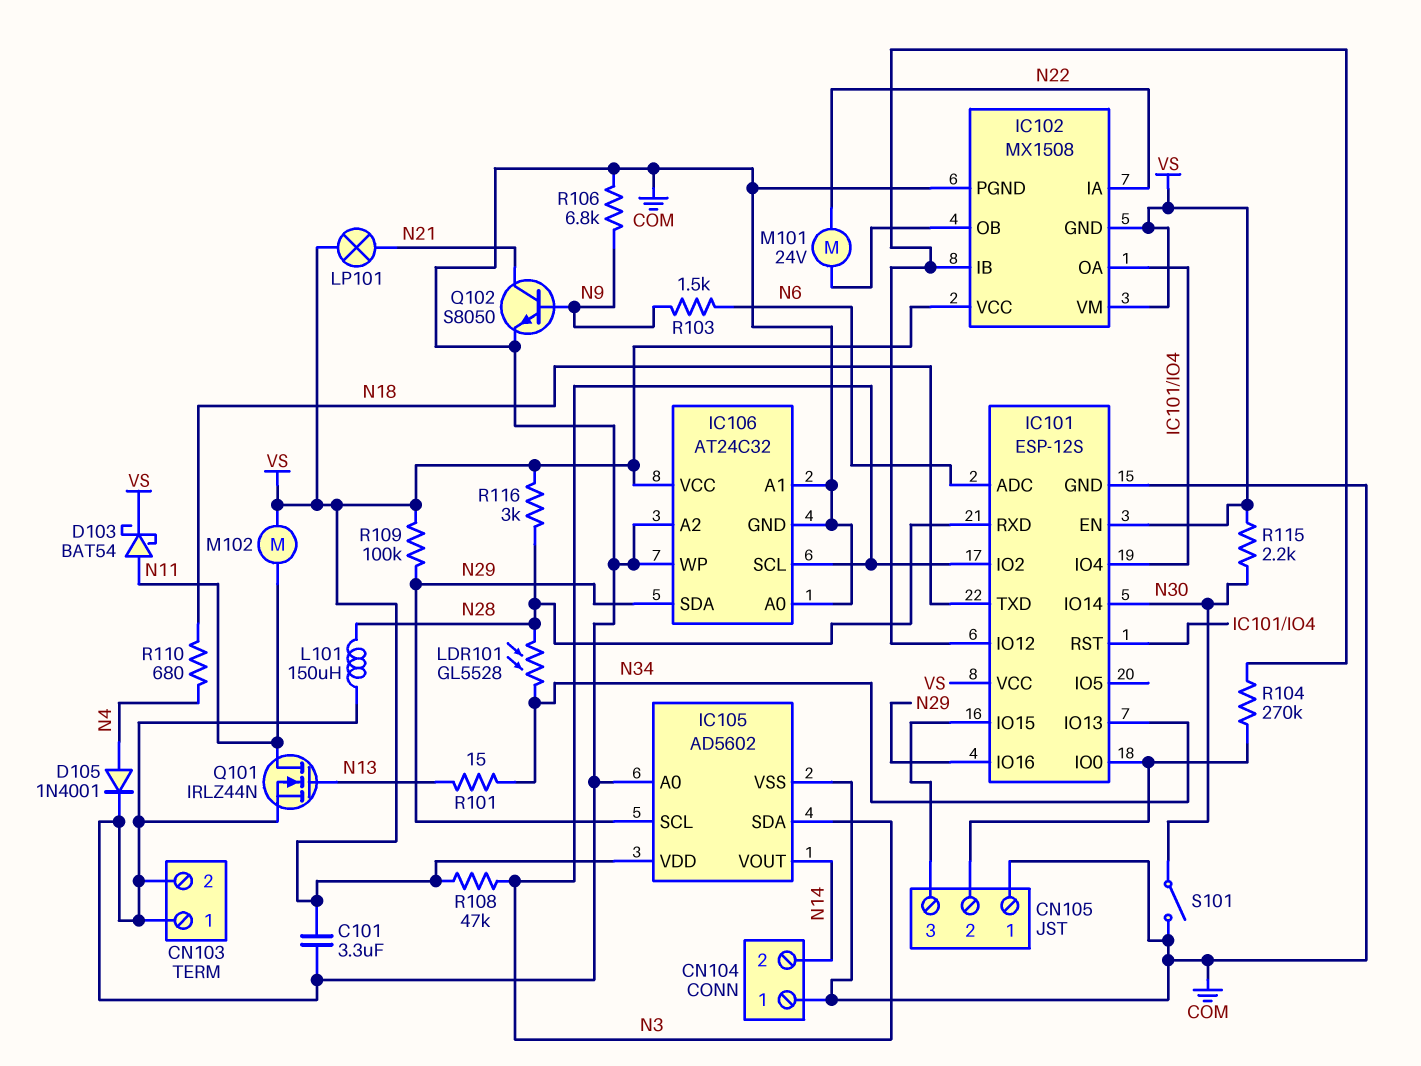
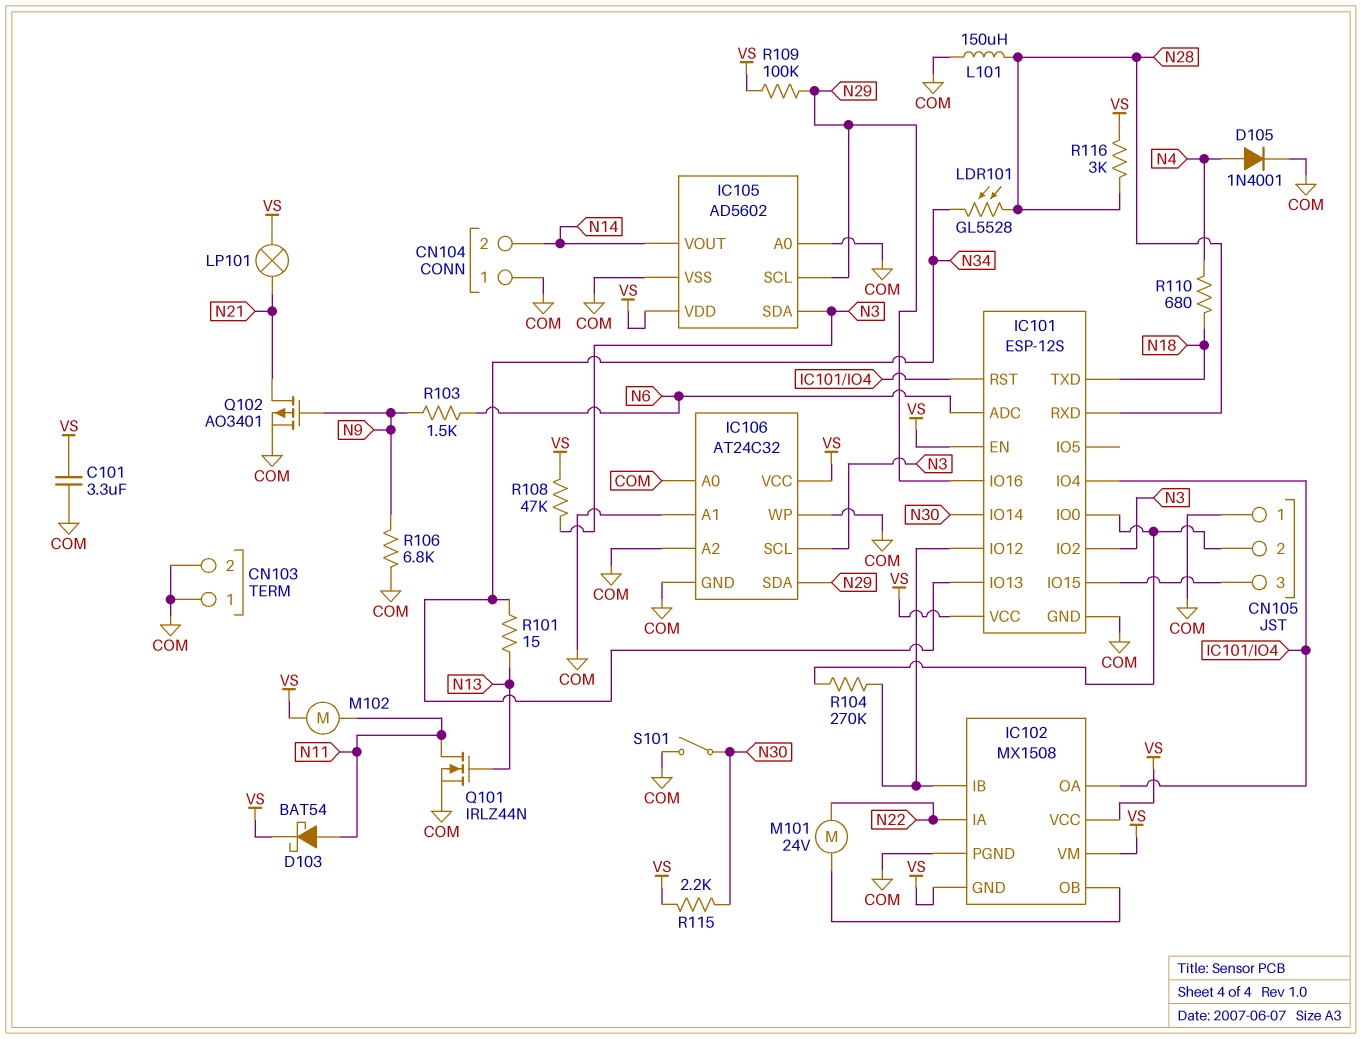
Q102: NPN S8050 (B N9, C N21, E COM) -> PMOS AO3401 (G N9, D N21, S COM)

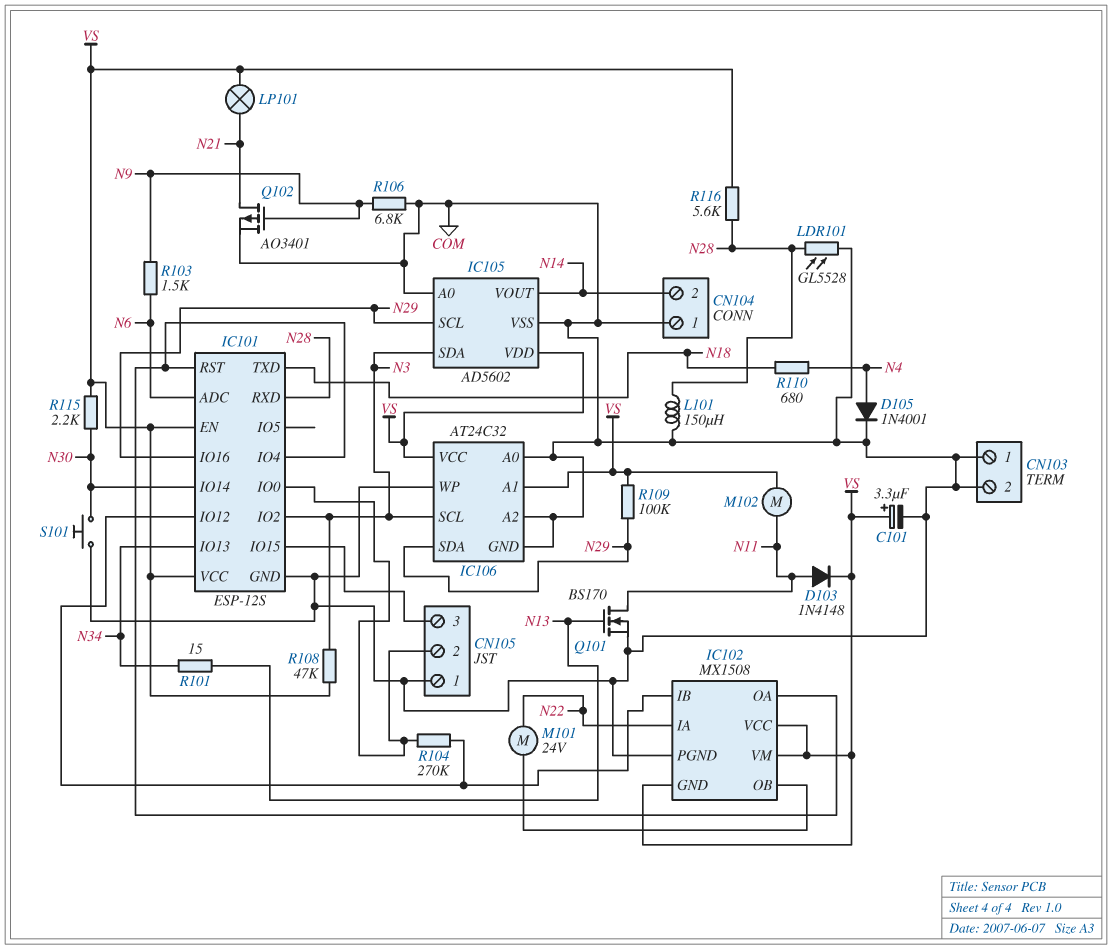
C101: 3.3uF (COM, VS) -> 3.3uF (plus VS, minus COM)
D103: schottky BAT54 (A N11, K VS) -> diode 1N4148 (A N11, K VS)
IC106 pin A1: COM -> VS
LDR101: GL5528 (N28, N34) -> GL5528 (COM, N28)
Q101: NMOS IRLZ44N (G N13, D N11, S COM) -> NMOS BS170 (G N13, D N11, S COM)
R116: 3k (N28, VS) -> 5.6k (N28, VS)
S101: switch (COM, N30) -> button (COM, N30)

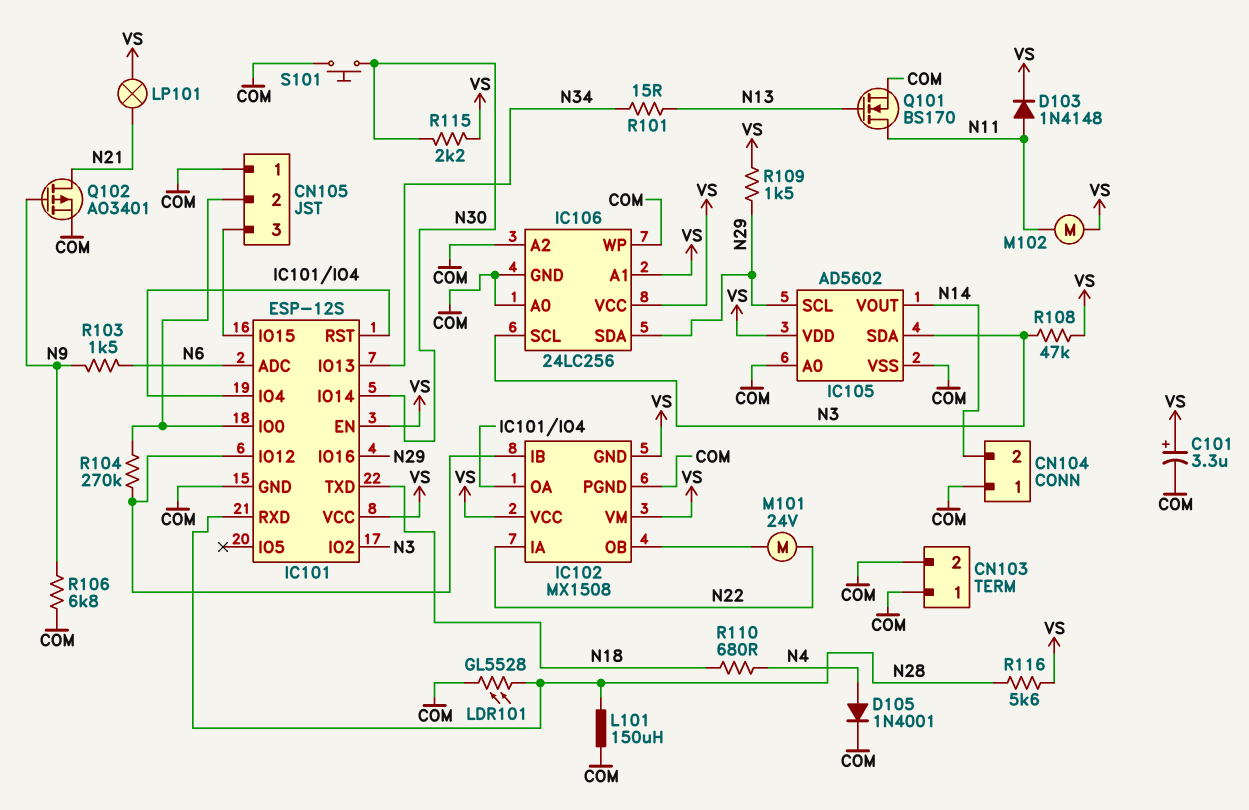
IC106: AT24C32 -> 24LC256
R109: 100k (N29, VS) -> 1.5k (N29, VS)

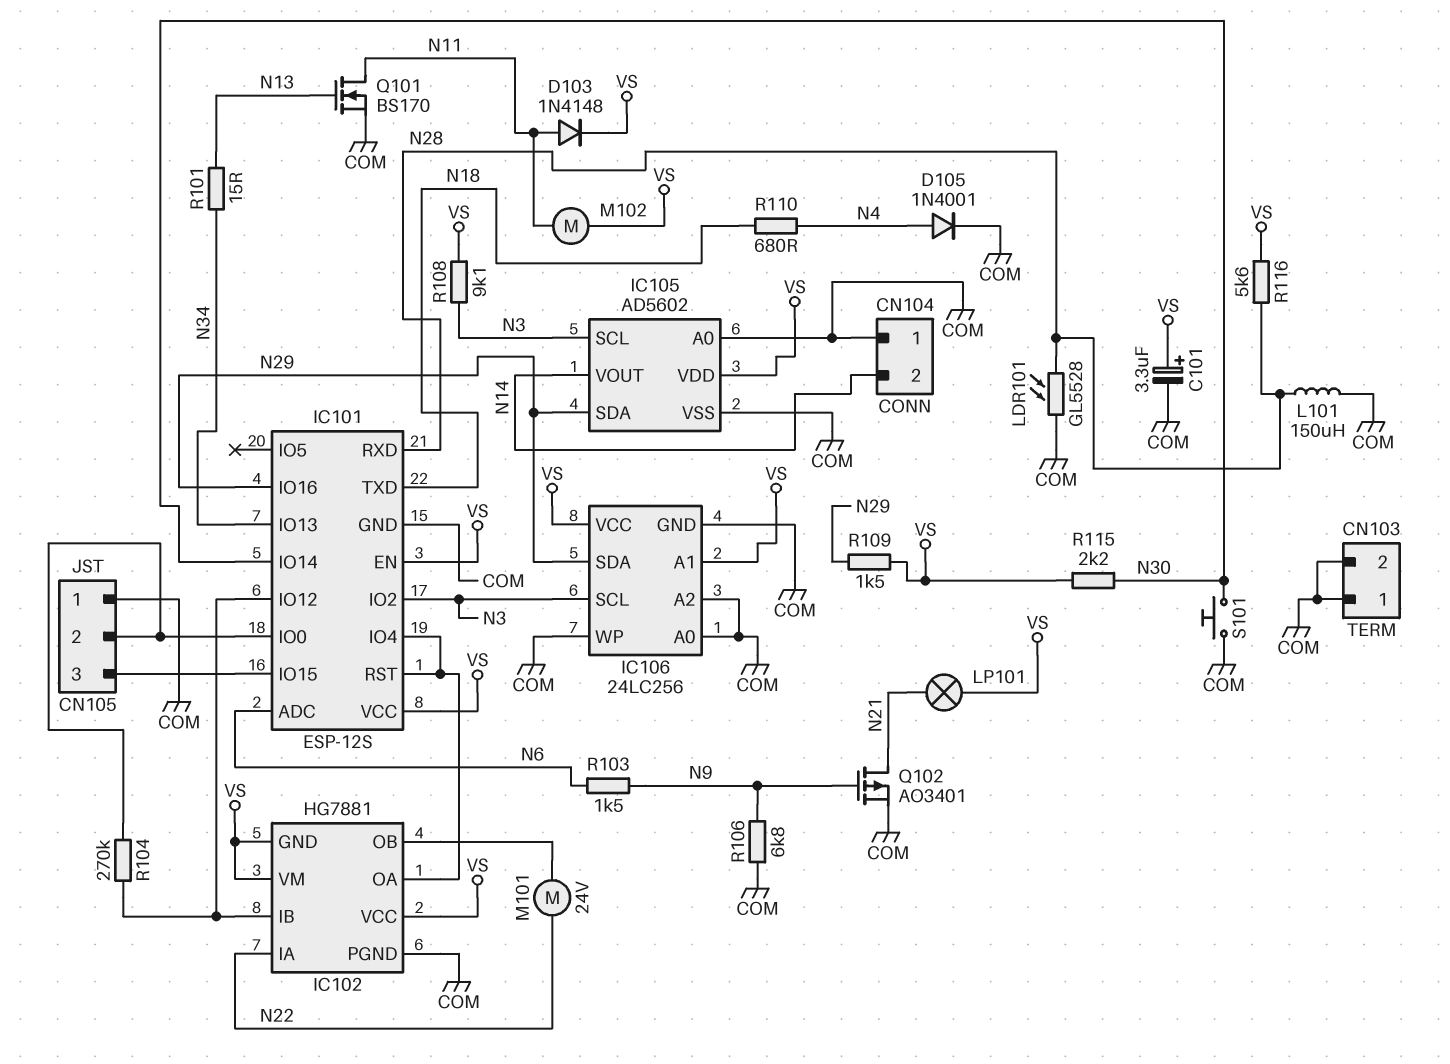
IC102: MX1508 -> HG7881
IC105 pin SCL: N29 -> N3
IC105 pin SDA: N3 -> N29
R108: 47k (N3, VS) -> 9.1k (N3, VS)

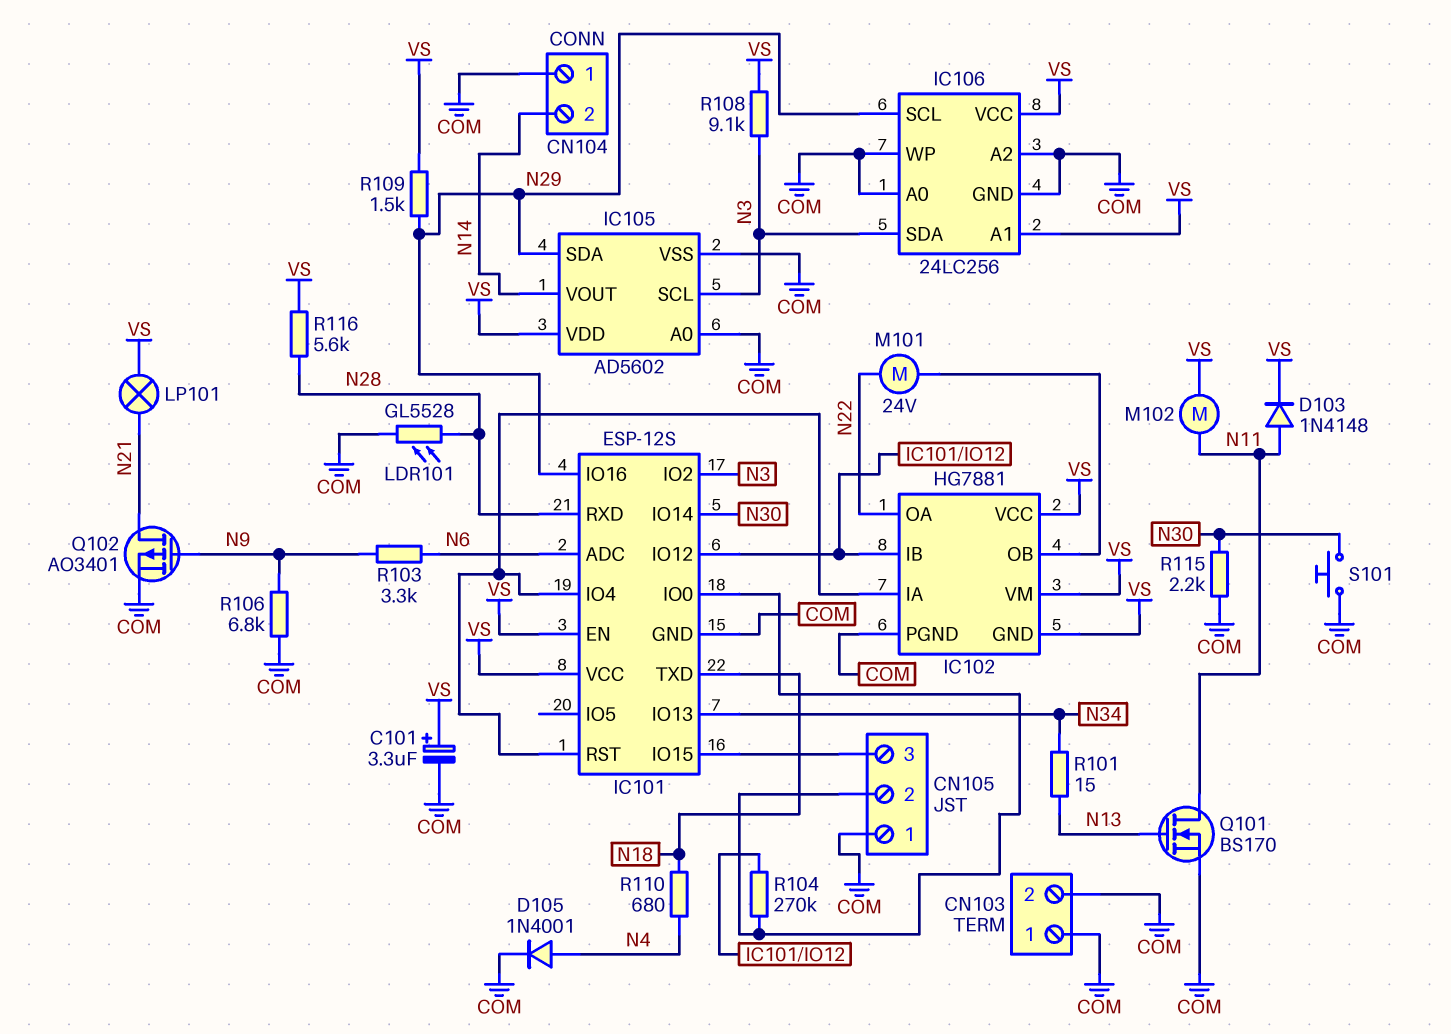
IC102 pin IA: N22 -> IC101/IO4
IC102 pin OA: IC101/IO4 -> N22
IC106 pin SCL: N3 -> N29
IC106 pin SDA: N29 -> N3
L101: 150uH (COM, N28) -> none
R103: 1.5k (N6, N9) -> 3.3k (N6, N9)
R115: 2.2k (N30, VS) -> 2.2k (COM, N30)

